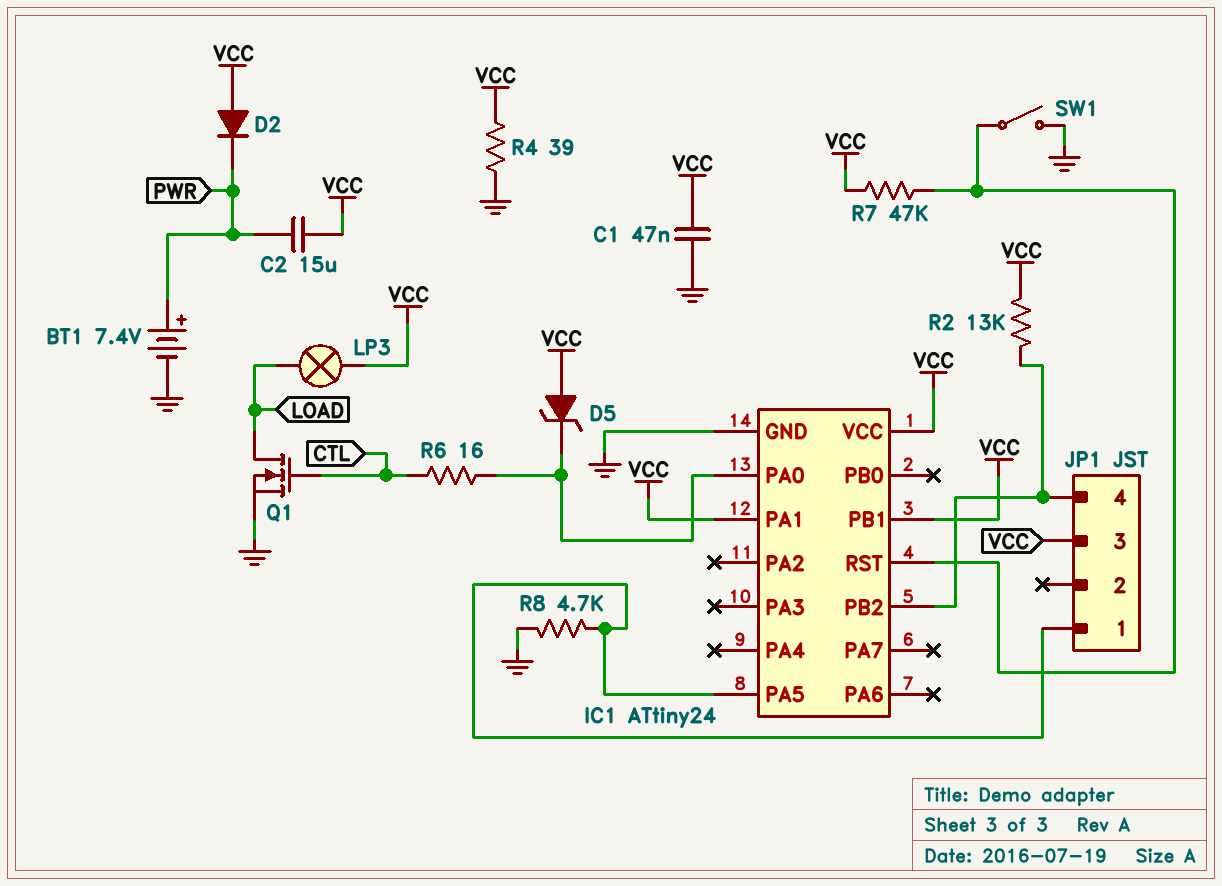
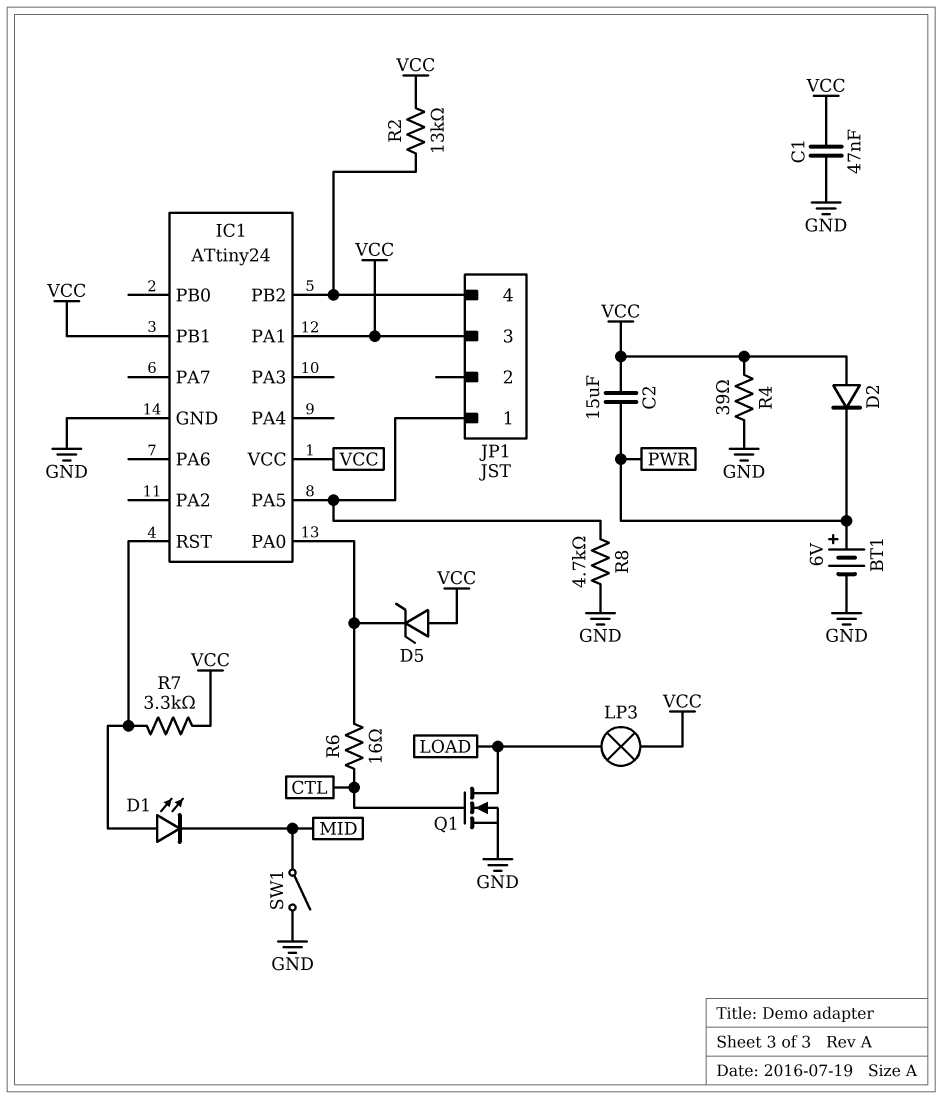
BT1: 7.4V (plus PWR, minus GND) -> 6V (plus PWR, minus GND)
D1: none -> LED (A IC1/RST, K MID)
R7: 47k (IC1/RST, VCC) -> 3.3k (IC1/RST, VCC)
SW1: switch (GND, IC1/RST) -> switch (GND, MID)

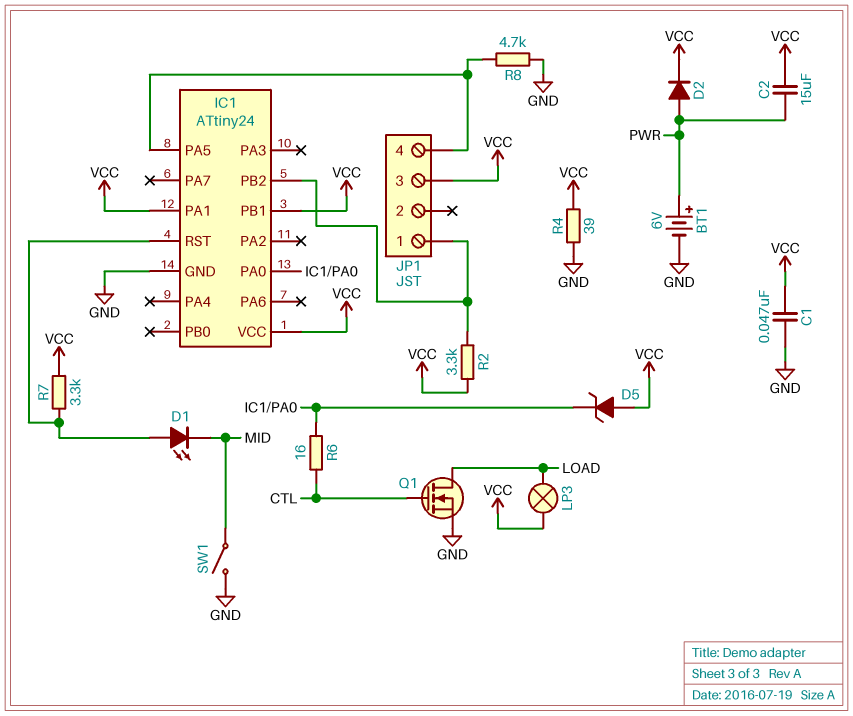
D2: diode (A VCC, K PWR) -> diode (A PWR, K VCC)
JP1 pin 1: IC1/PA5 -> IC1/PB2
JP1 pin 4: IC1/PB2 -> IC1/PA5
R2: 13k (IC1/PB2, VCC) -> 3.3k (IC1/PB2, VCC)

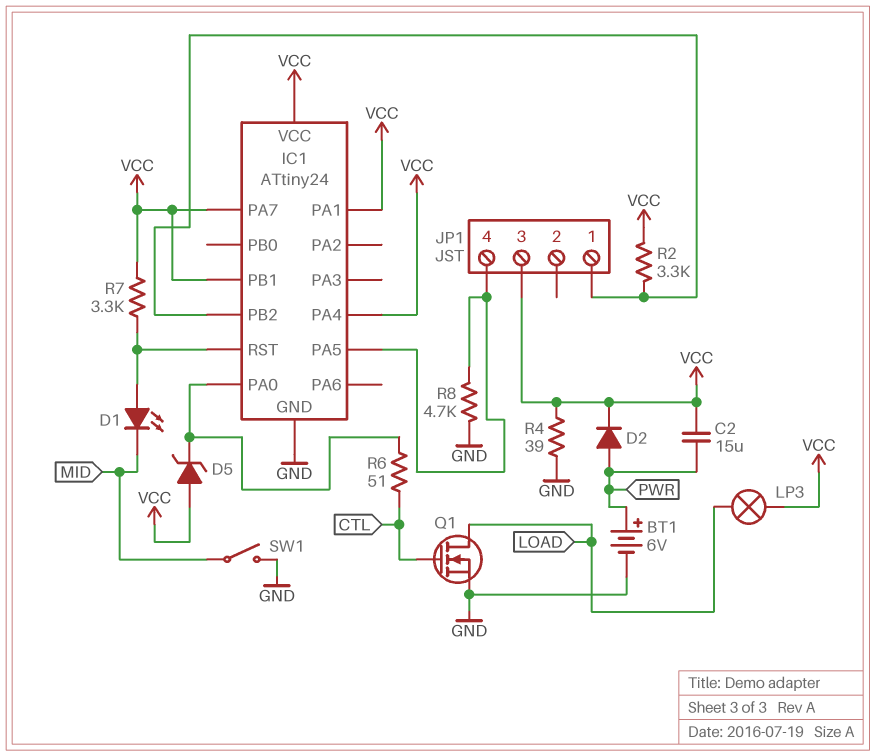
C1: 47nF (GND, VCC) -> none
IC1 pin PA4: none -> VCC
IC1 pin PA7: none -> VCC
R6: 16 (CTL, IC1/PA0) -> 51 (CTL, IC1/PA0)

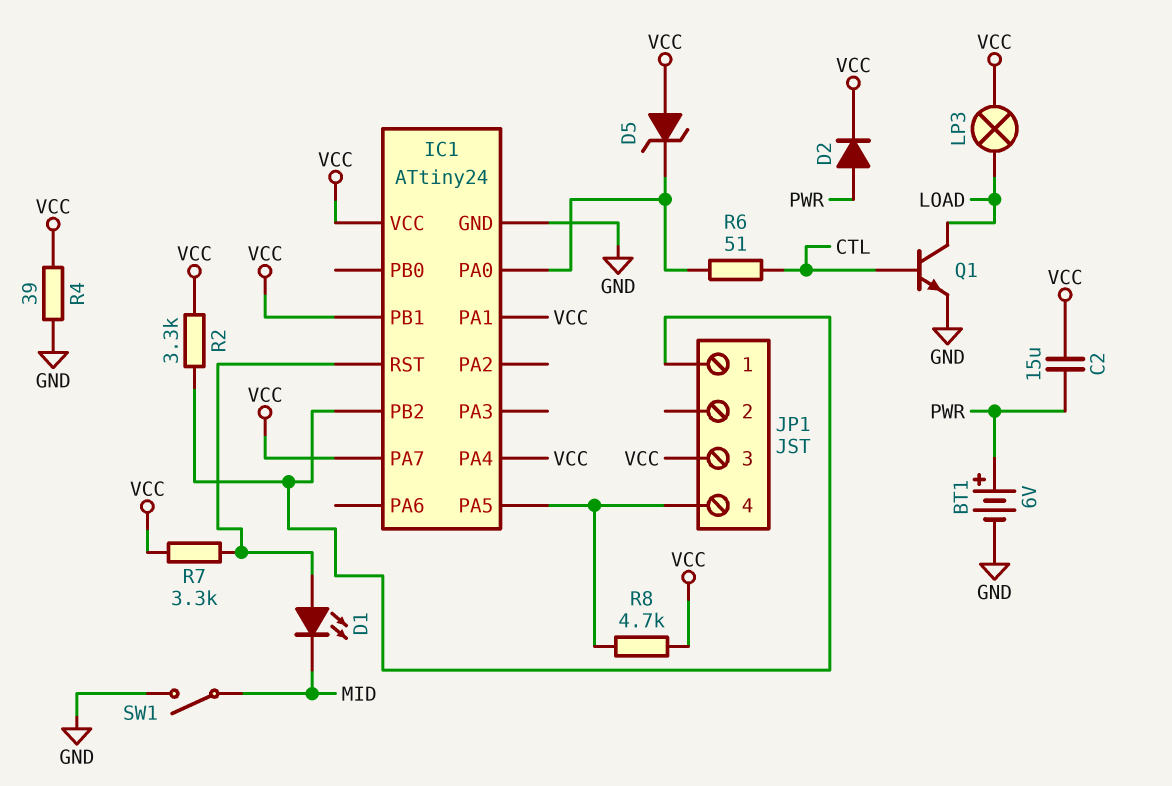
Q1: NMOS (G CTL, D LOAD, S GND) -> NPN (B CTL, C LOAD, E GND)
R8: 4.7k (GND, IC1/PA5) -> 4.7k (IC1/PA5, VCC)

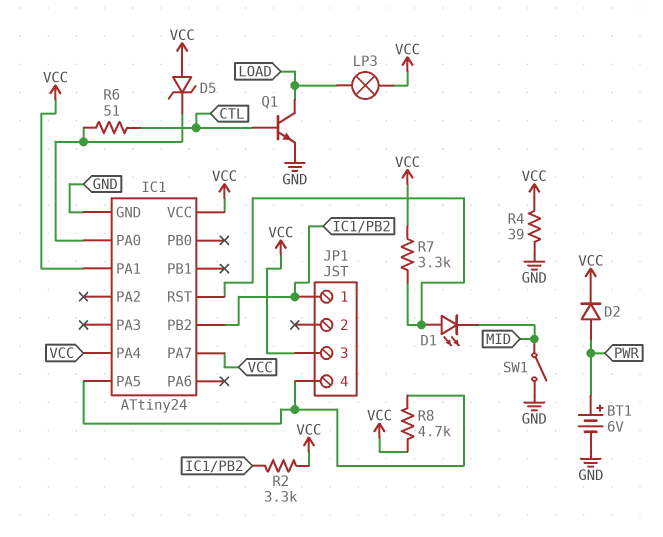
C2: 15uF (PWR, VCC) -> none
IC1 pin PB1: VCC -> none

